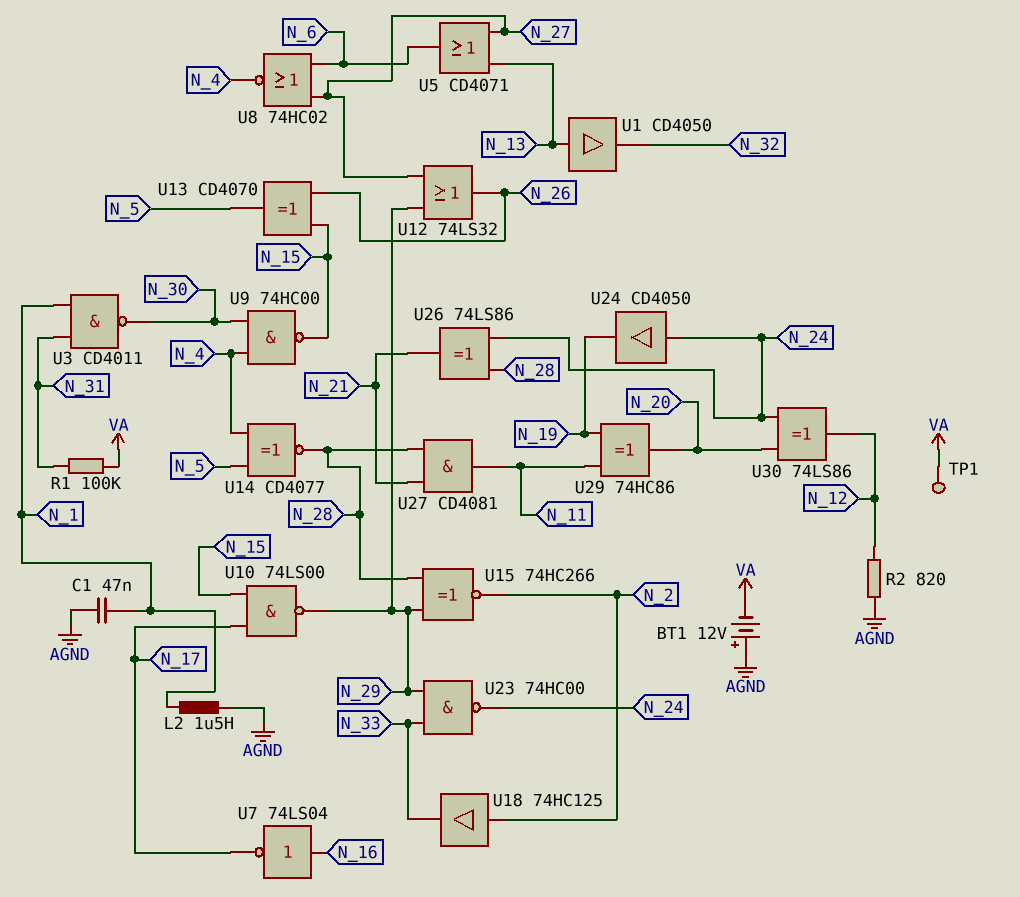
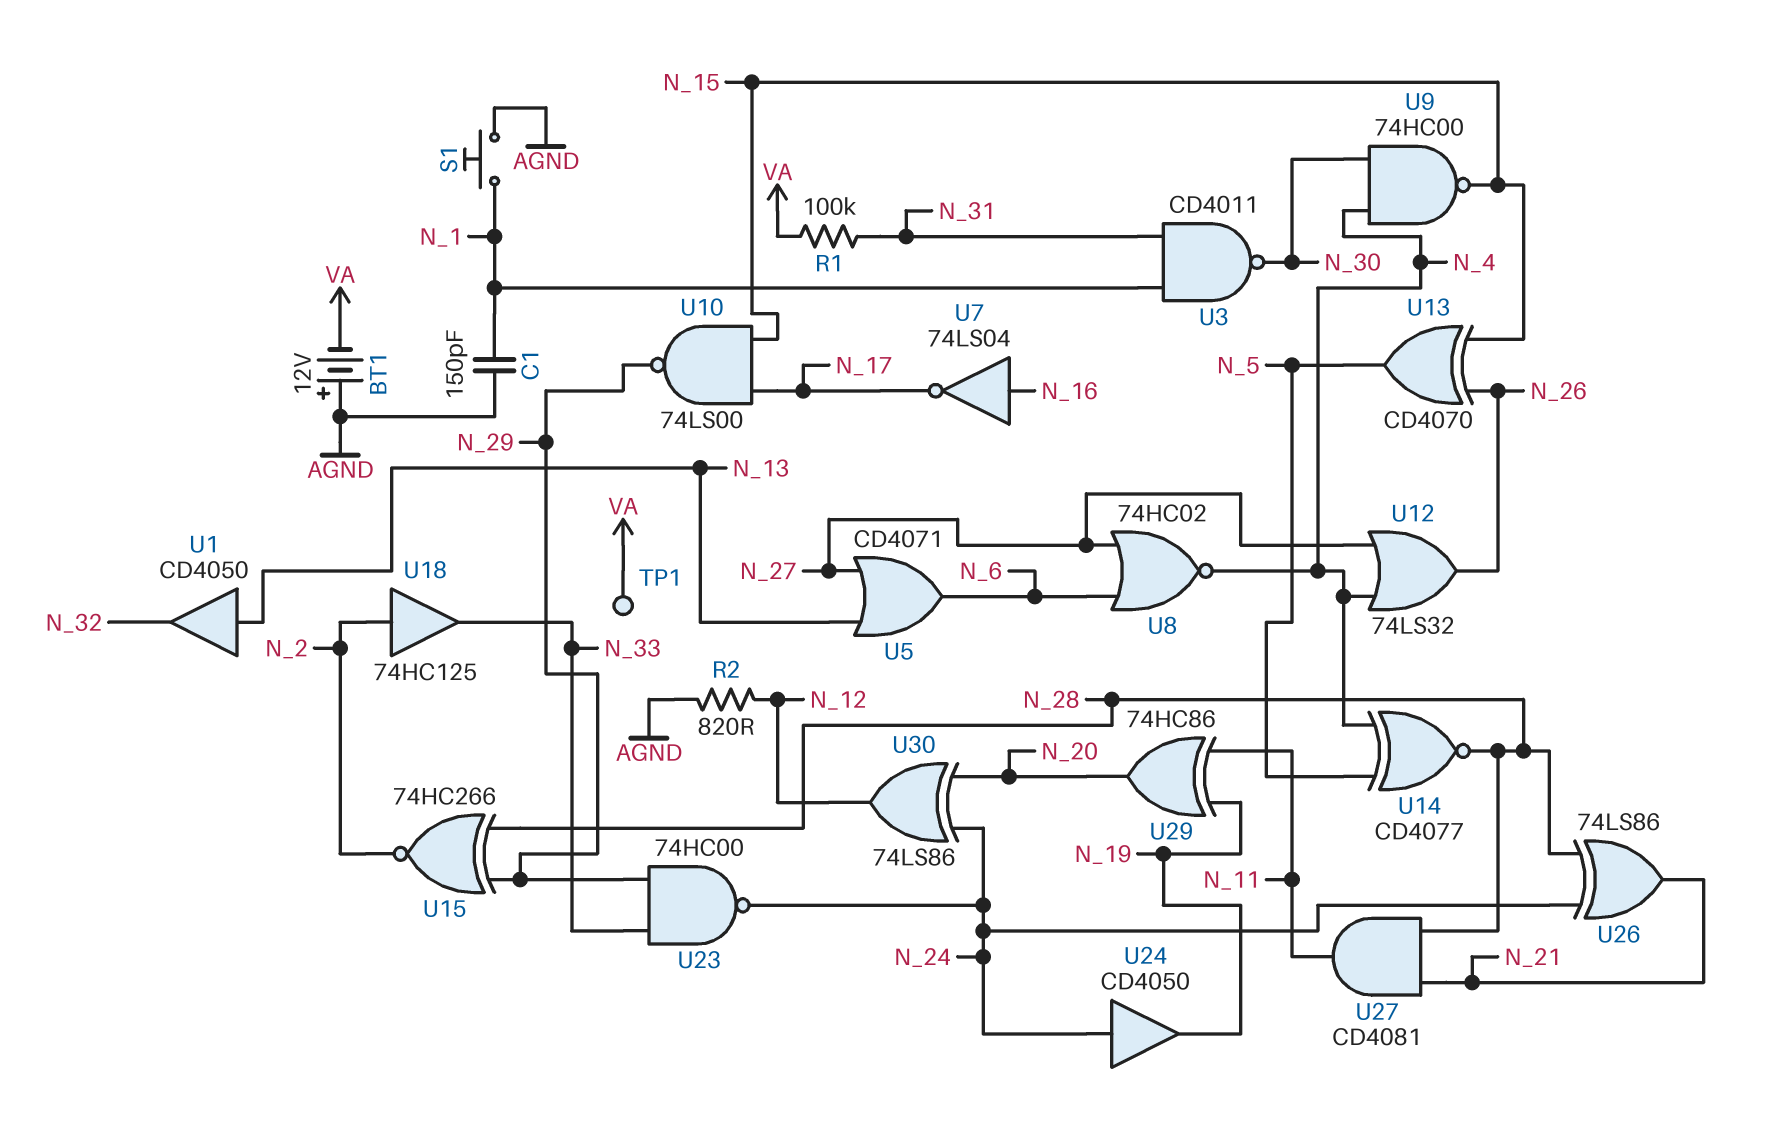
C1: 47nF (AGND, N_1) -> 150pF (AGND, N_1)
L2: 1.5uH (AGND, N_1) -> none
S1: none -> button (AGND, N_1)
U12: OR 74LS32 (in N_27, in N_29, out N_26) -> OR 74LS32 (in N_4, in N_27, out N_26)

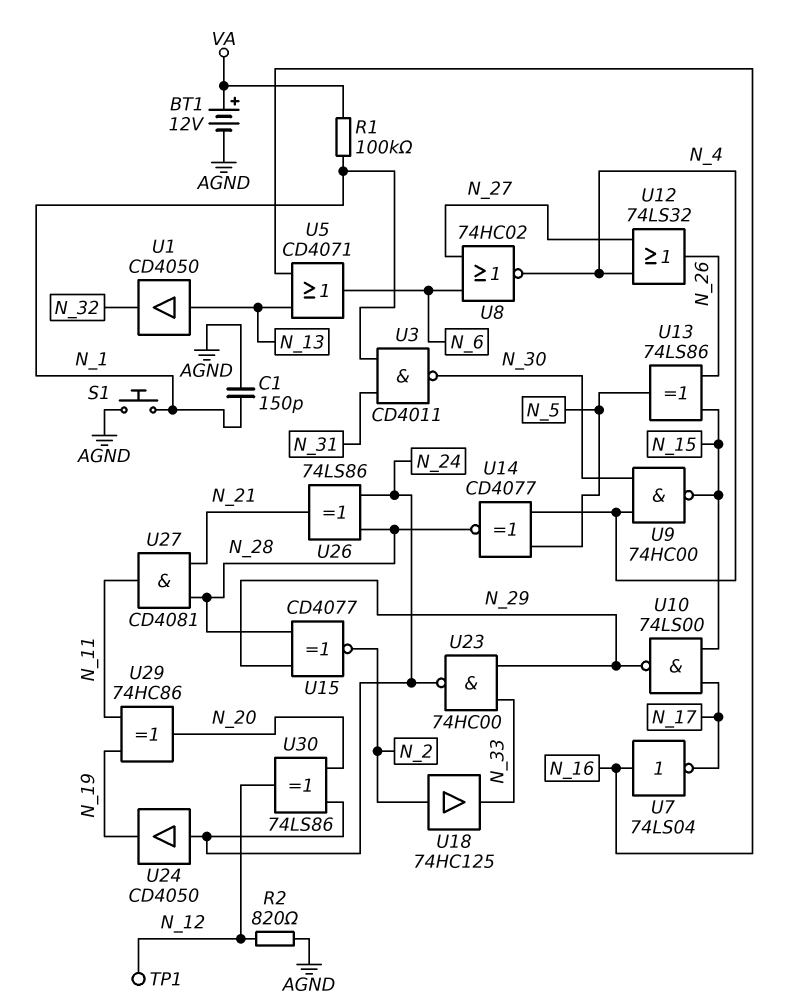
BT1: 12V (plus AGND, minus VA) -> 12V (plus VA, minus AGND)
R1: 100k (N_31, VA) -> 100k (N_1, VA)
TP1: test point (VA) -> test point (N_12)
U5: OR CD4071 (in N_13, in N_27, out N_6) -> OR CD4071 (in N_13, in N_16, out N_6)
U13: XOR CD4070 (in N_15, in N_26, out N_5) -> XOR 74LS86 (in N_15, in N_26, out N_5)
U15: XNOR 74HC266 (in N_28, in N_29, out N_2) -> XNOR CD4077 (in N_28, in N_29, out N_2)

